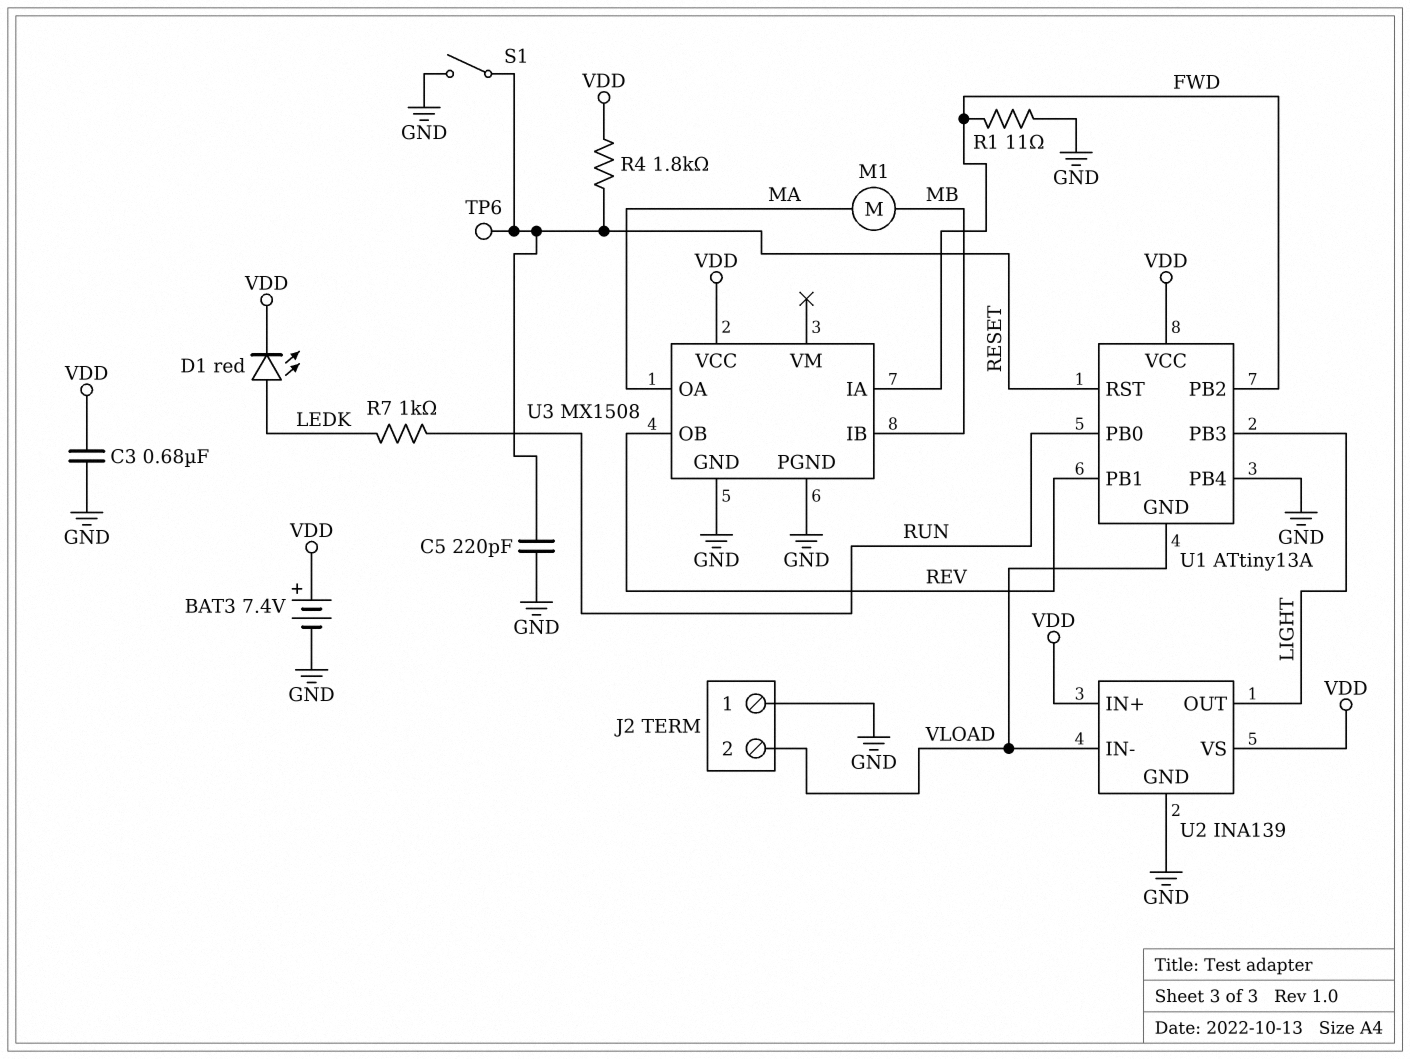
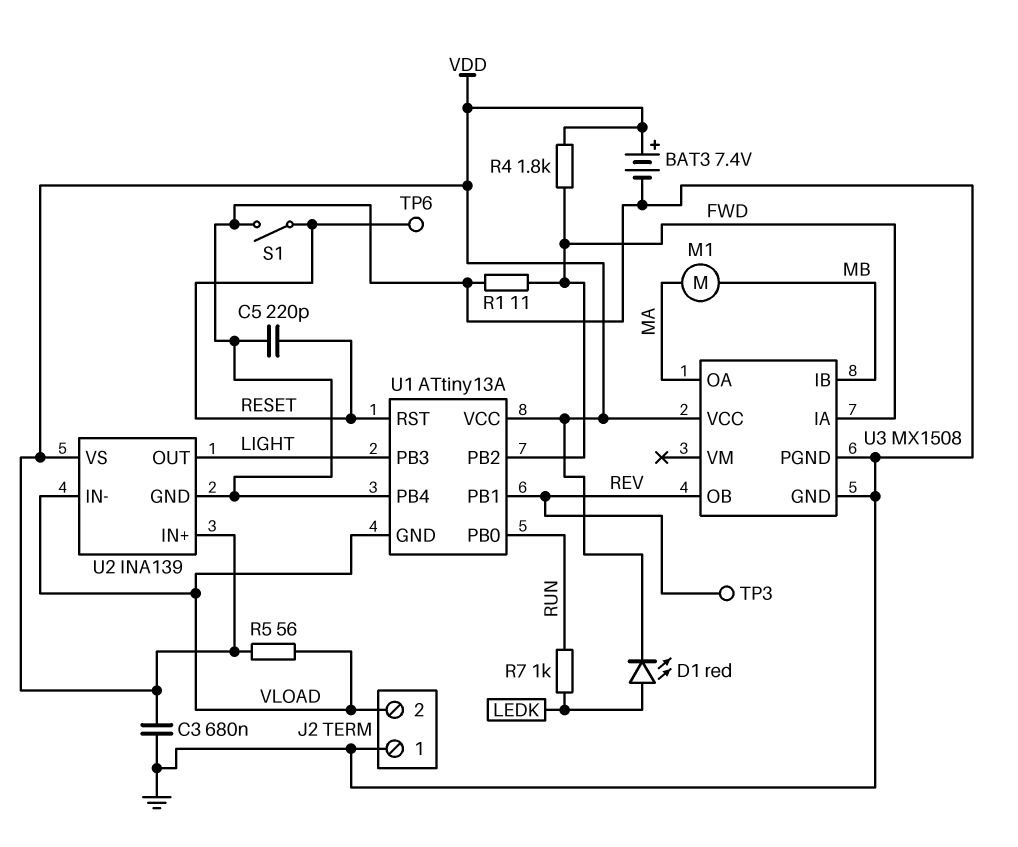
R4: 1.8k (RESET, VDD) -> 1.8k (FWD, VDD)
R5: none -> 56 (VDD, VLOAD)
TP3: none -> test point (REV)

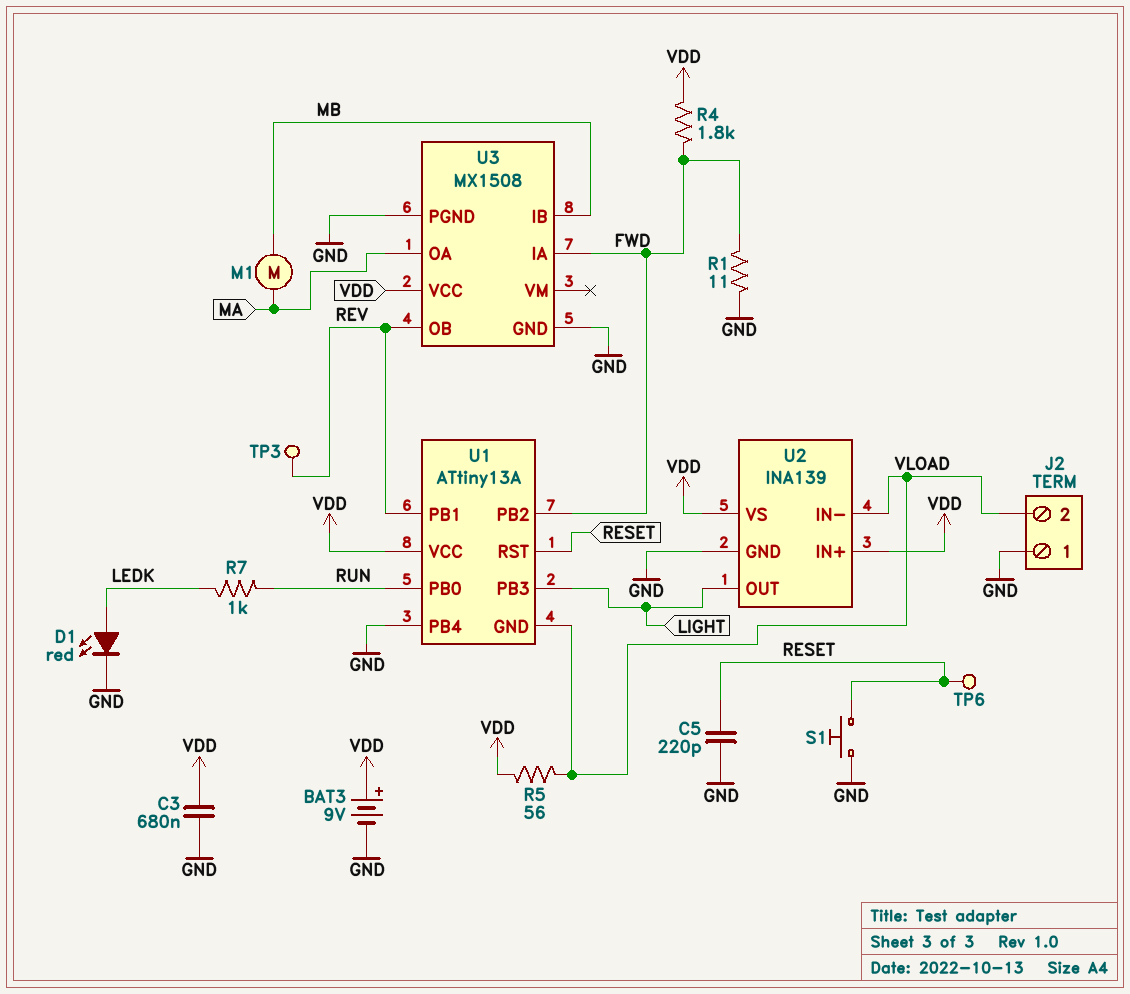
BAT3: 7.4V (plus VDD, minus GND) -> 9V (plus VDD, minus GND)
D1: LED red (A LEDK, K VDD) -> LED red (A LEDK, K GND)
S1: switch (GND, RESET) -> button (GND, RESET)

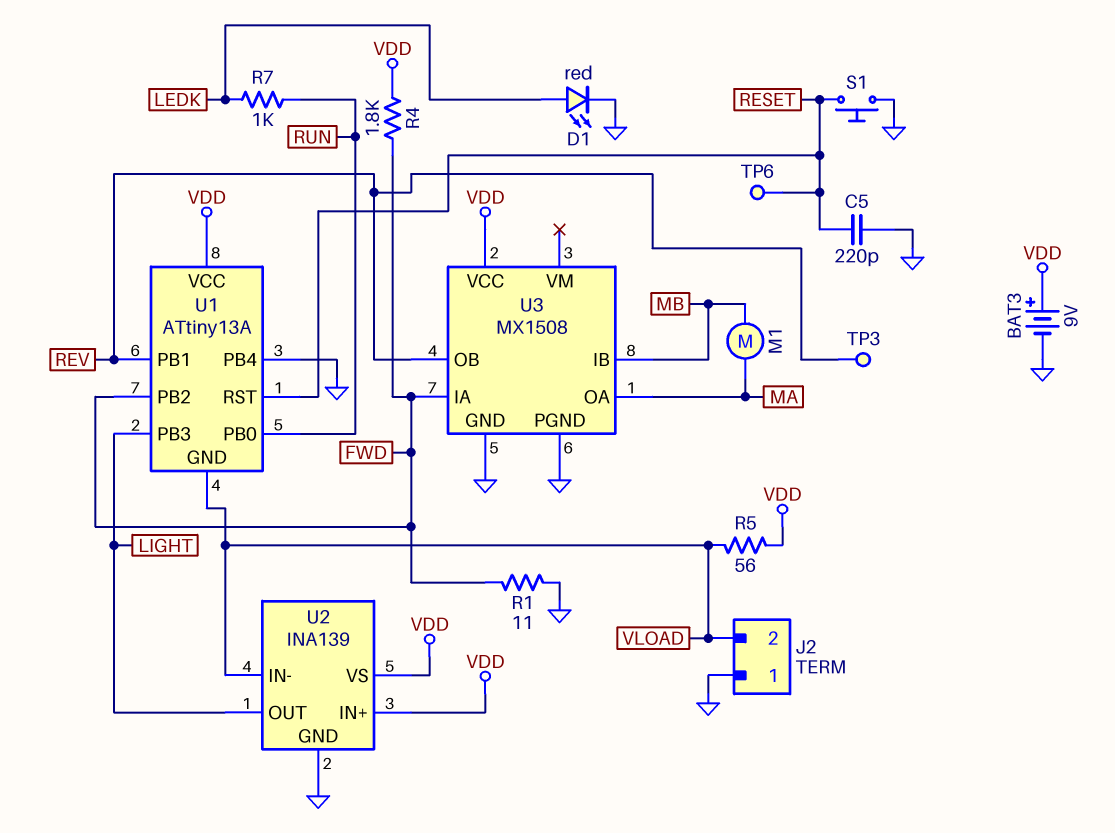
C3: 680nF (GND, VDD) -> none

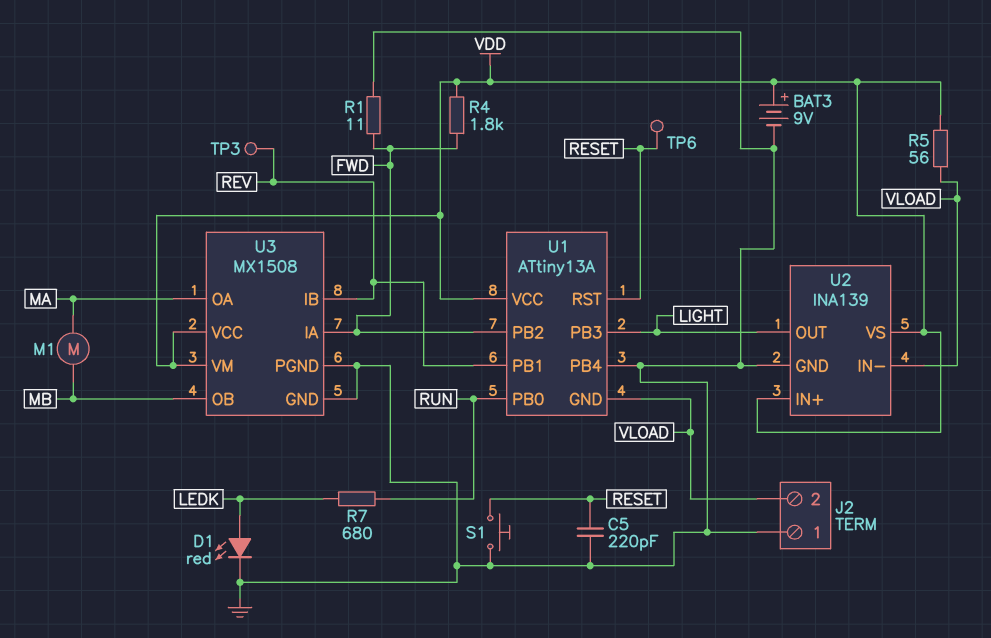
R7: 1k (LEDK, RUN) -> 680 (LEDK, RUN)
U3 pin IB: MB -> REV
U3 pin OB: REV -> MB
U3 pin VM: none -> VDD

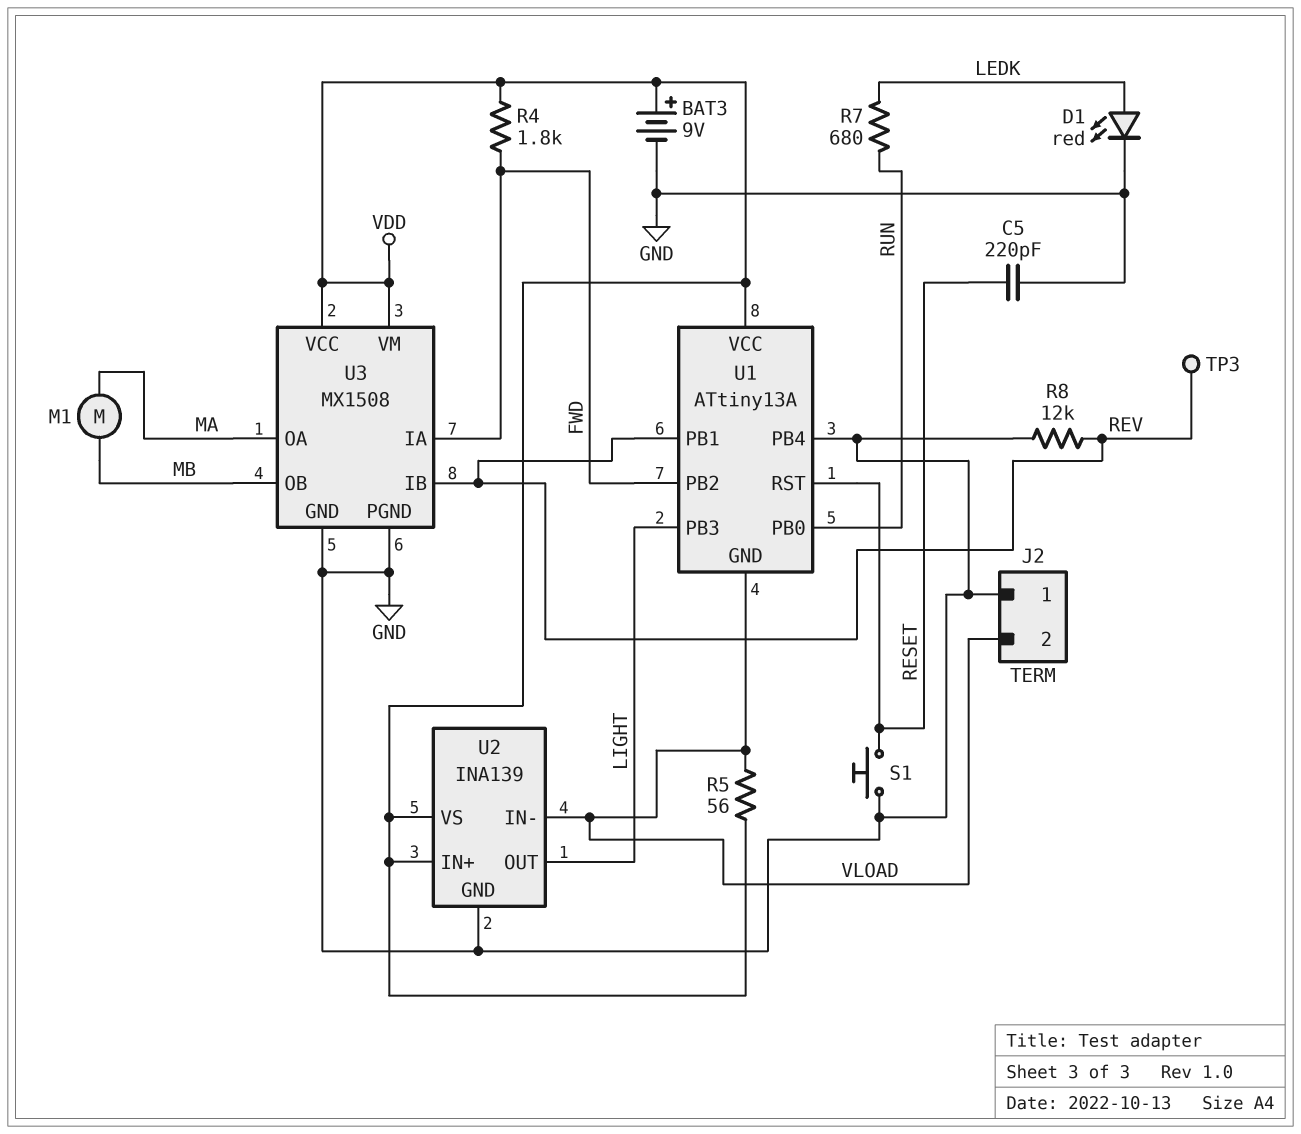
R1: 11 (FWD, GND) -> none
R8: none -> 12k (GND, REV)
TP6: test point (RESET) -> none

